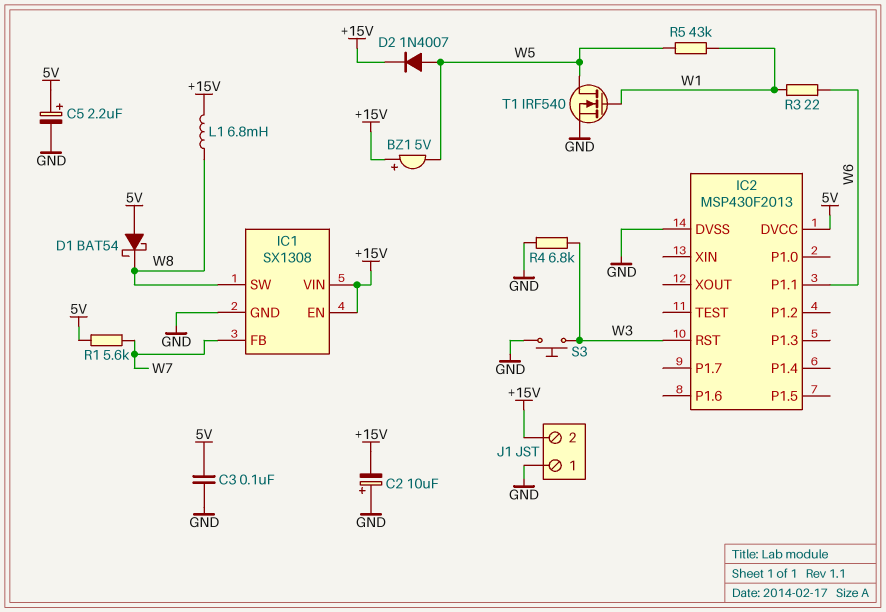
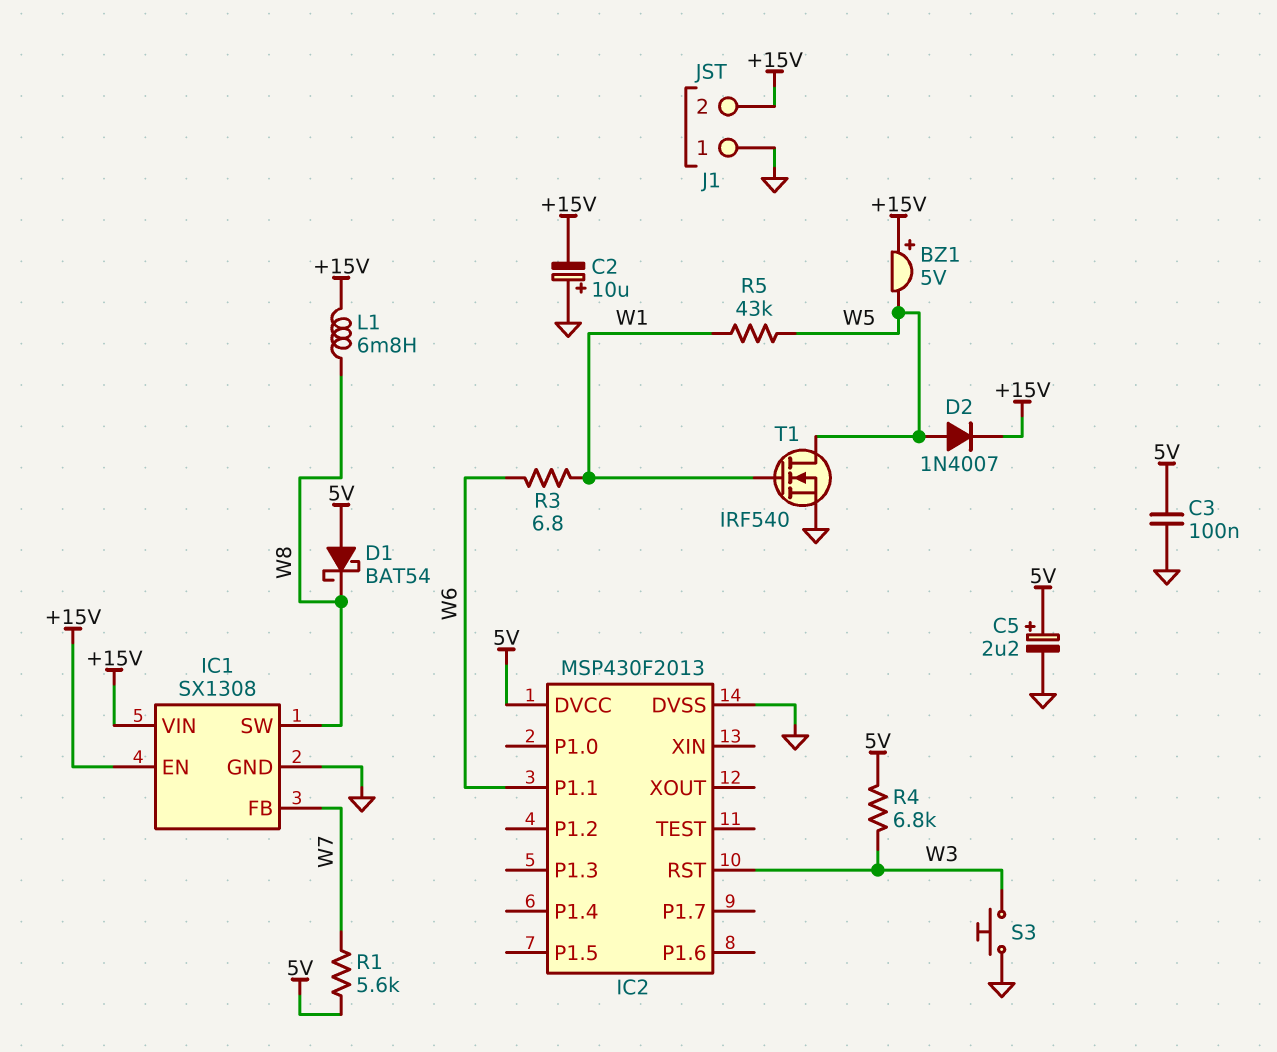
R3: 22 (W1, W6) -> 6.8 (W1, W6)
R4: 6.8k (GND, W3) -> 6.8k (5V, W3)

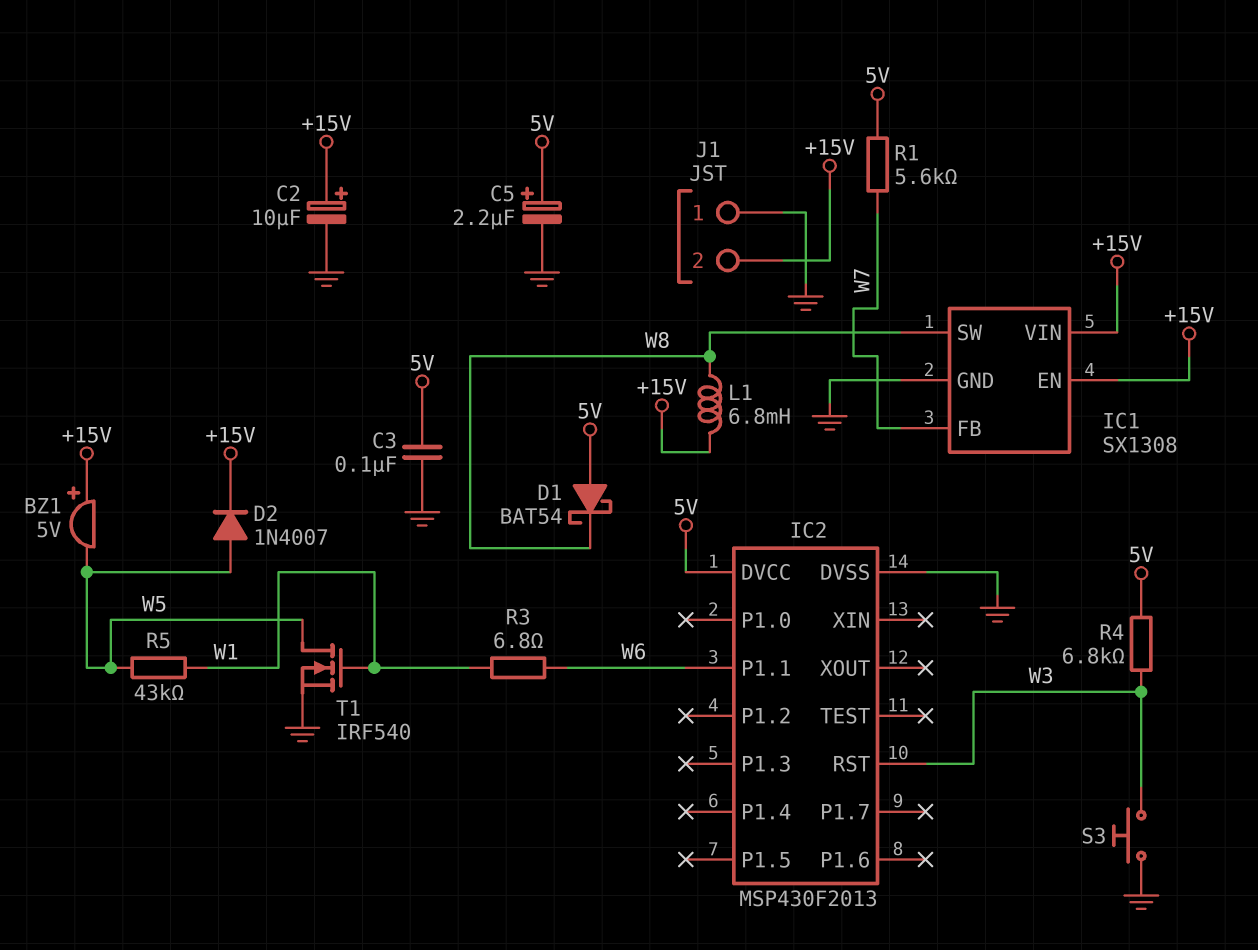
C2: 10uF (plus GND, minus +15V) -> 10uF (plus +15V, minus GND)

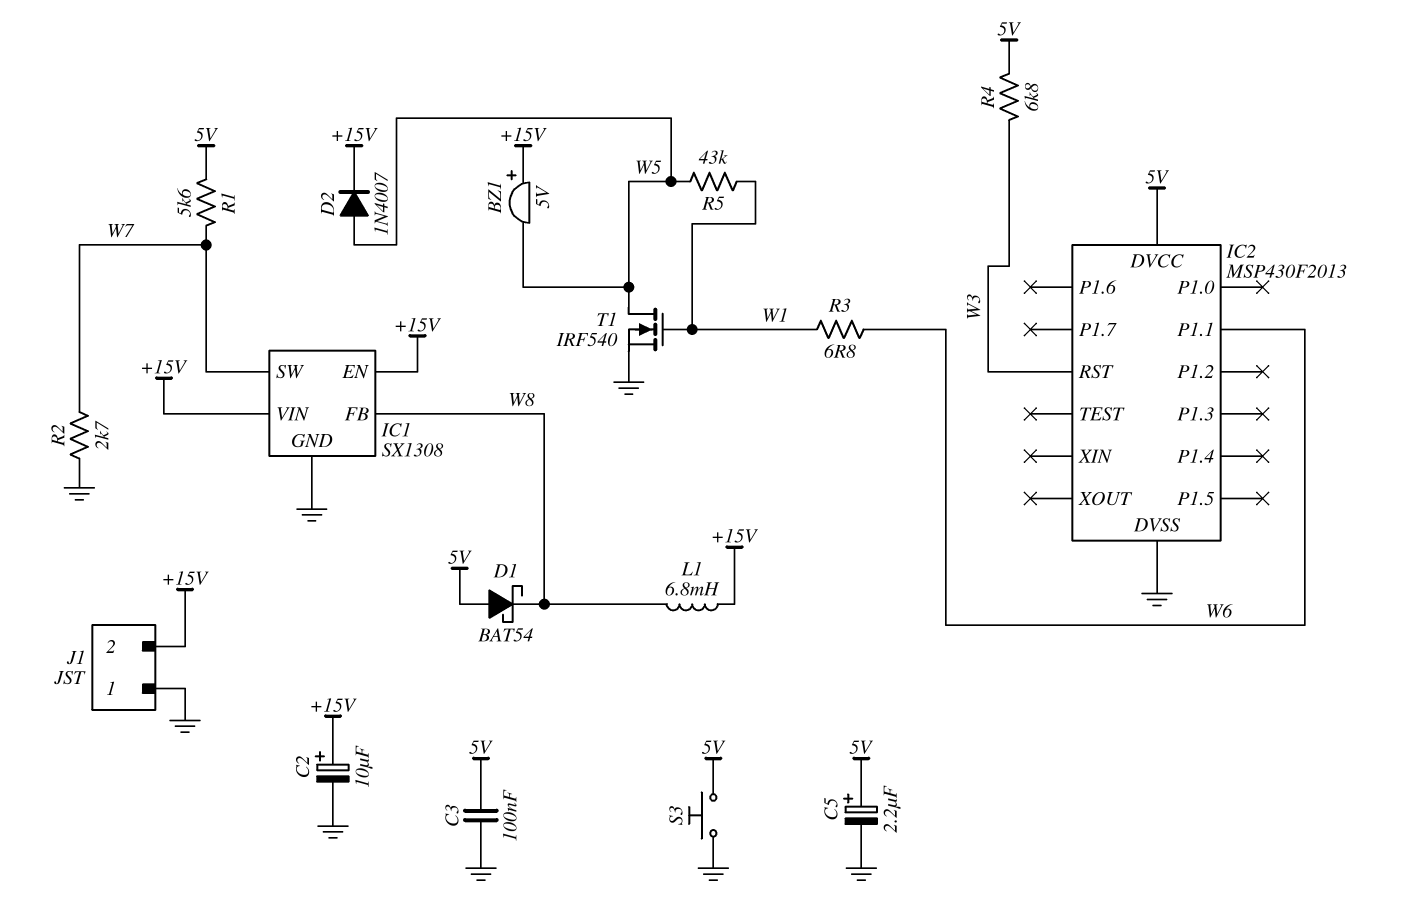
IC1 pin FB: W7 -> W8
IC1 pin SW: W8 -> W7
R2: none -> 2.7k (GND, W7)
S3: button (GND, W3) -> button (5V, GND)

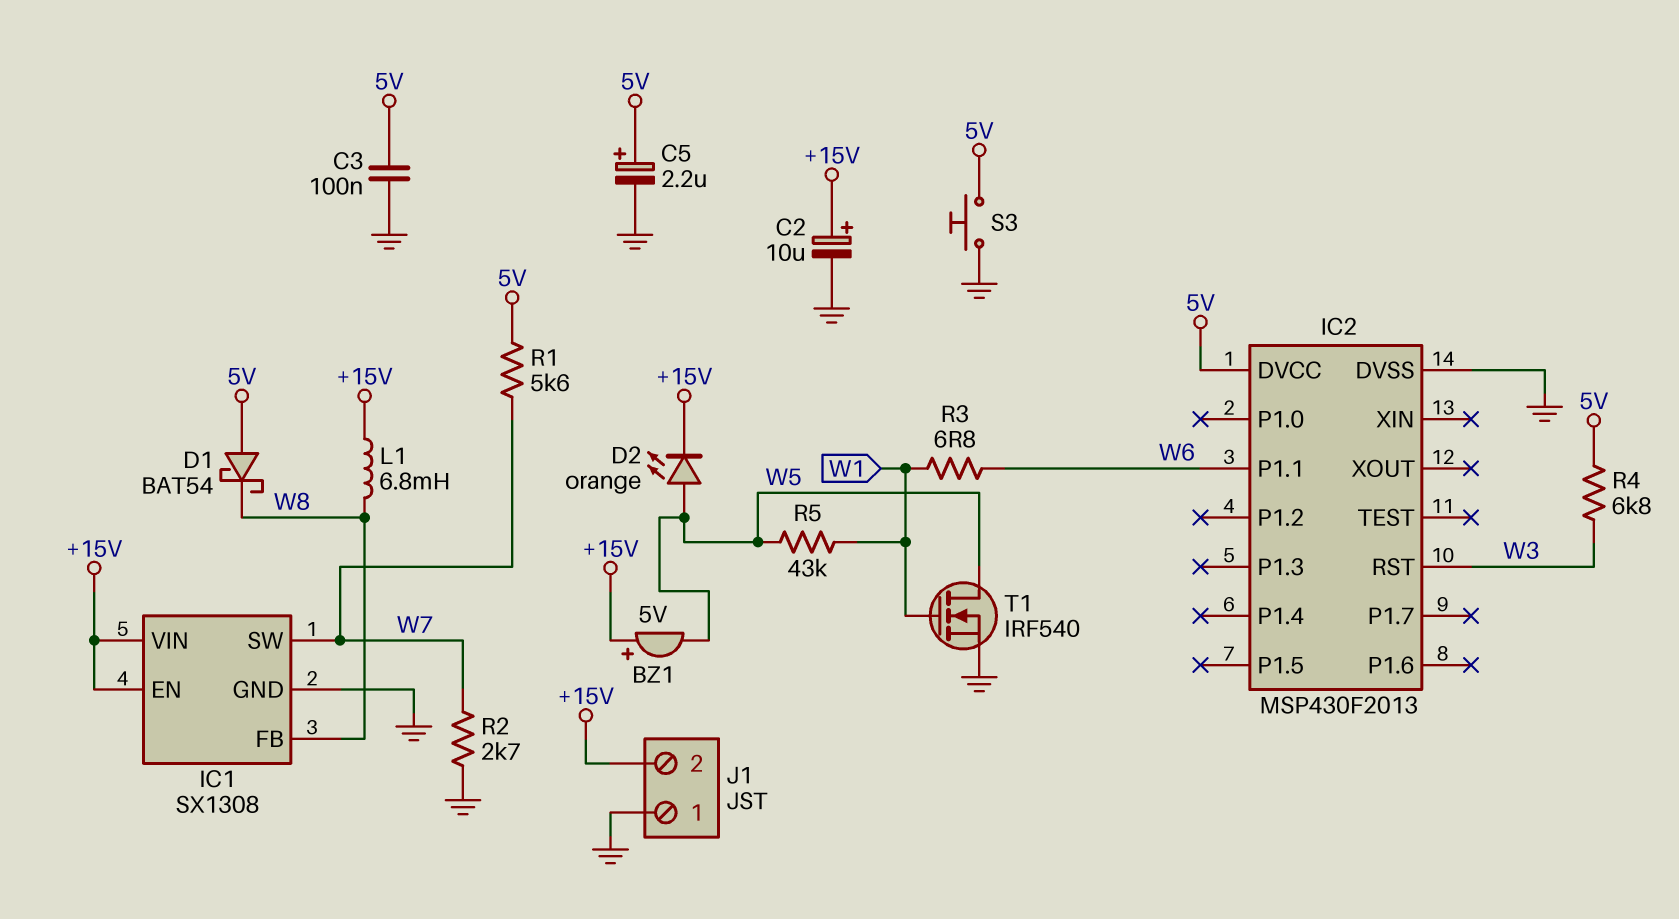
D2: diode 1N4007 (A W5, K +15V) -> LED orange (A W5, K +15V)

